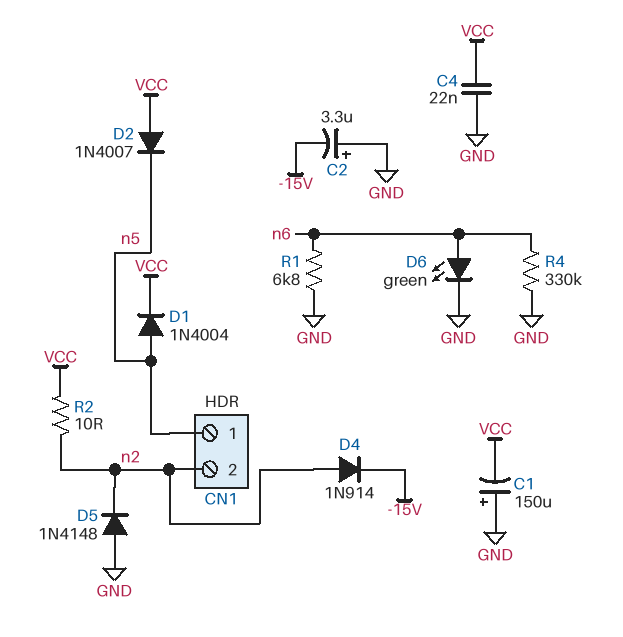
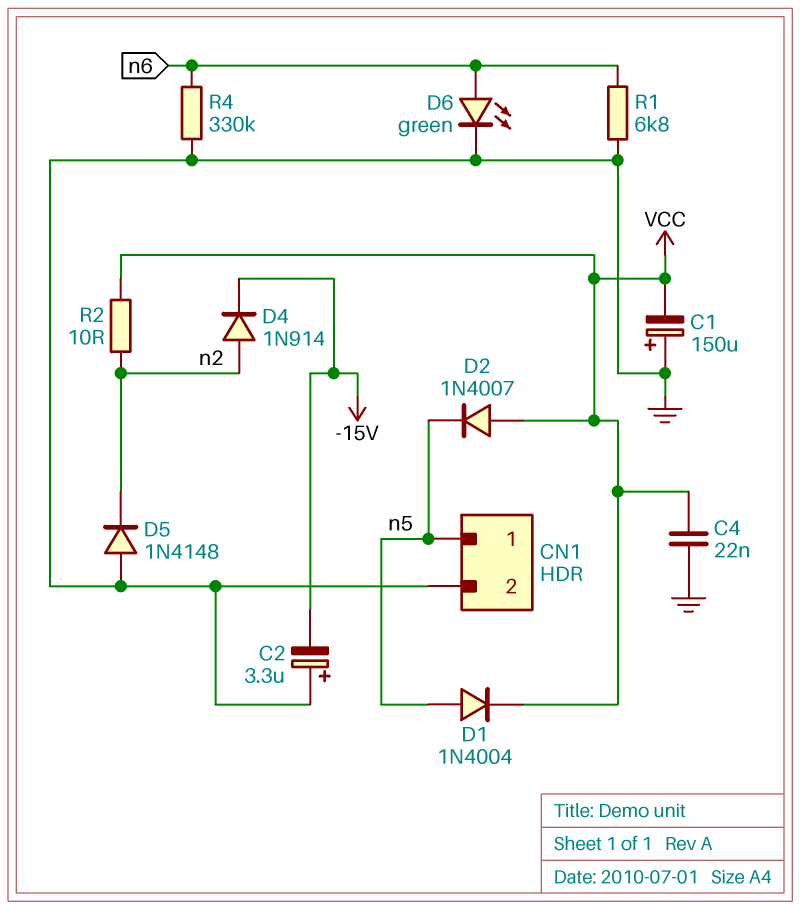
CN1 pin 2: n2 -> GND

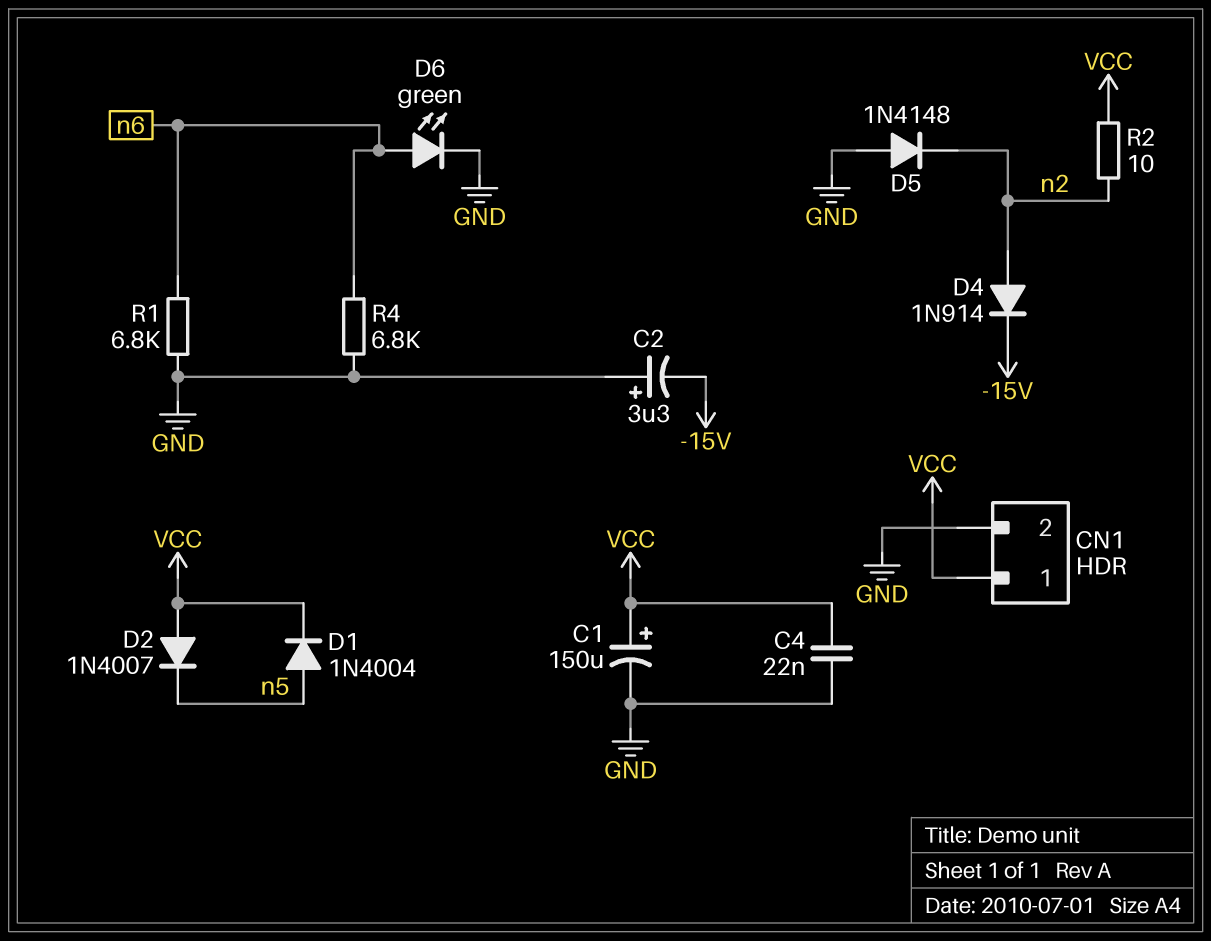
C1: 150uF (plus GND, minus VCC) -> 150uF (plus VCC, minus GND)
CN1 pin 1: n5 -> VCC
R4: 330k (GND, n6) -> 6.8k (GND, n6)

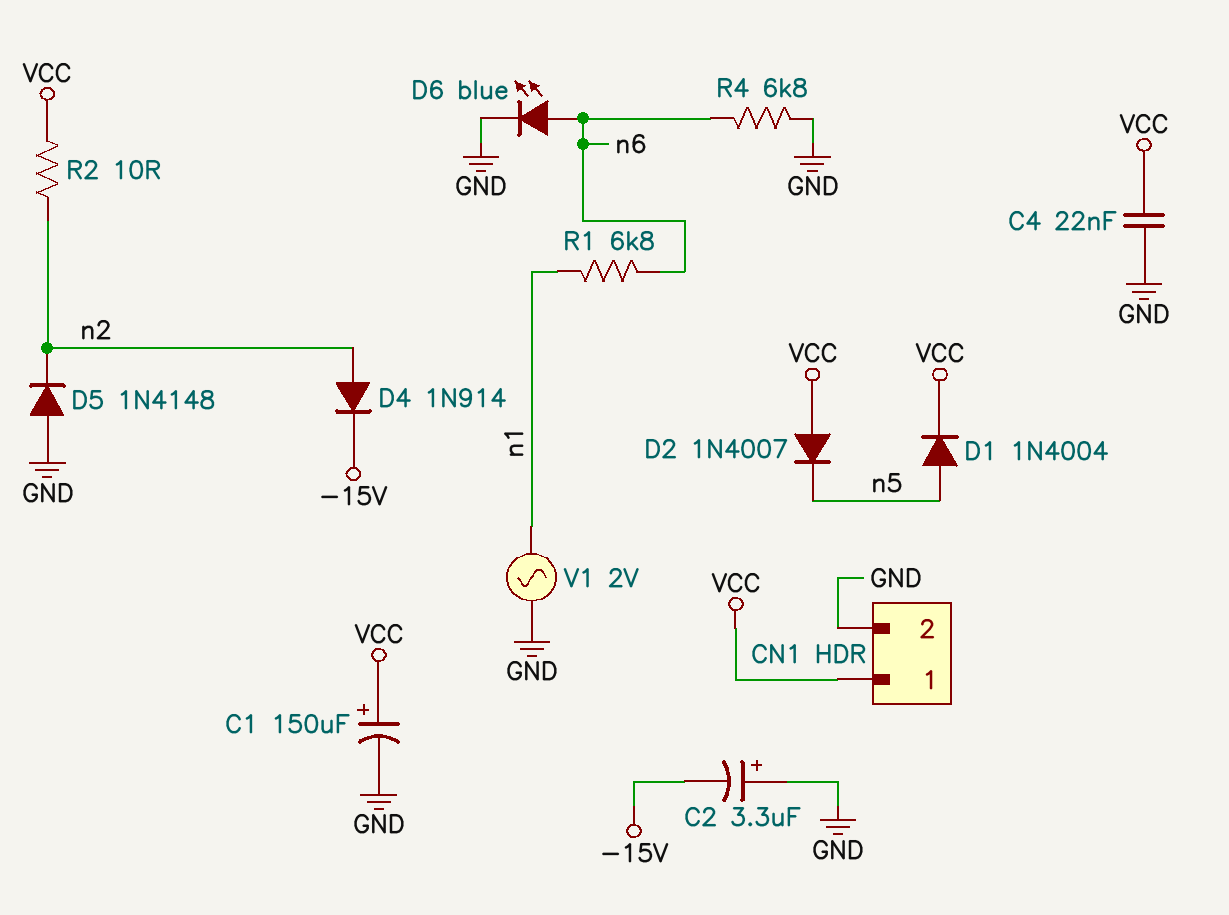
D6: LED green (A n6, K GND) -> LED blue (A n6, K GND)
R1: 6.8k (GND, n6) -> 6.8k (n1, n6)
V1: none -> AC 2V (GND, n1)

